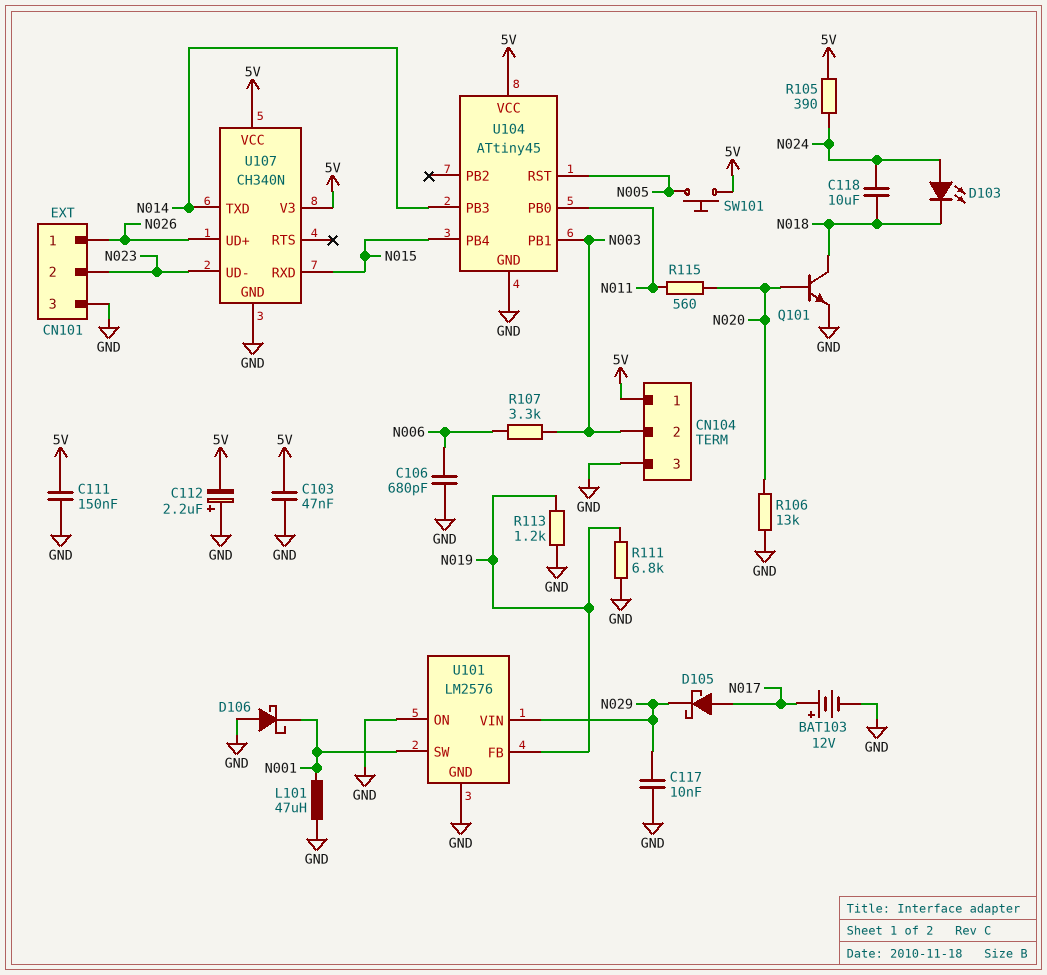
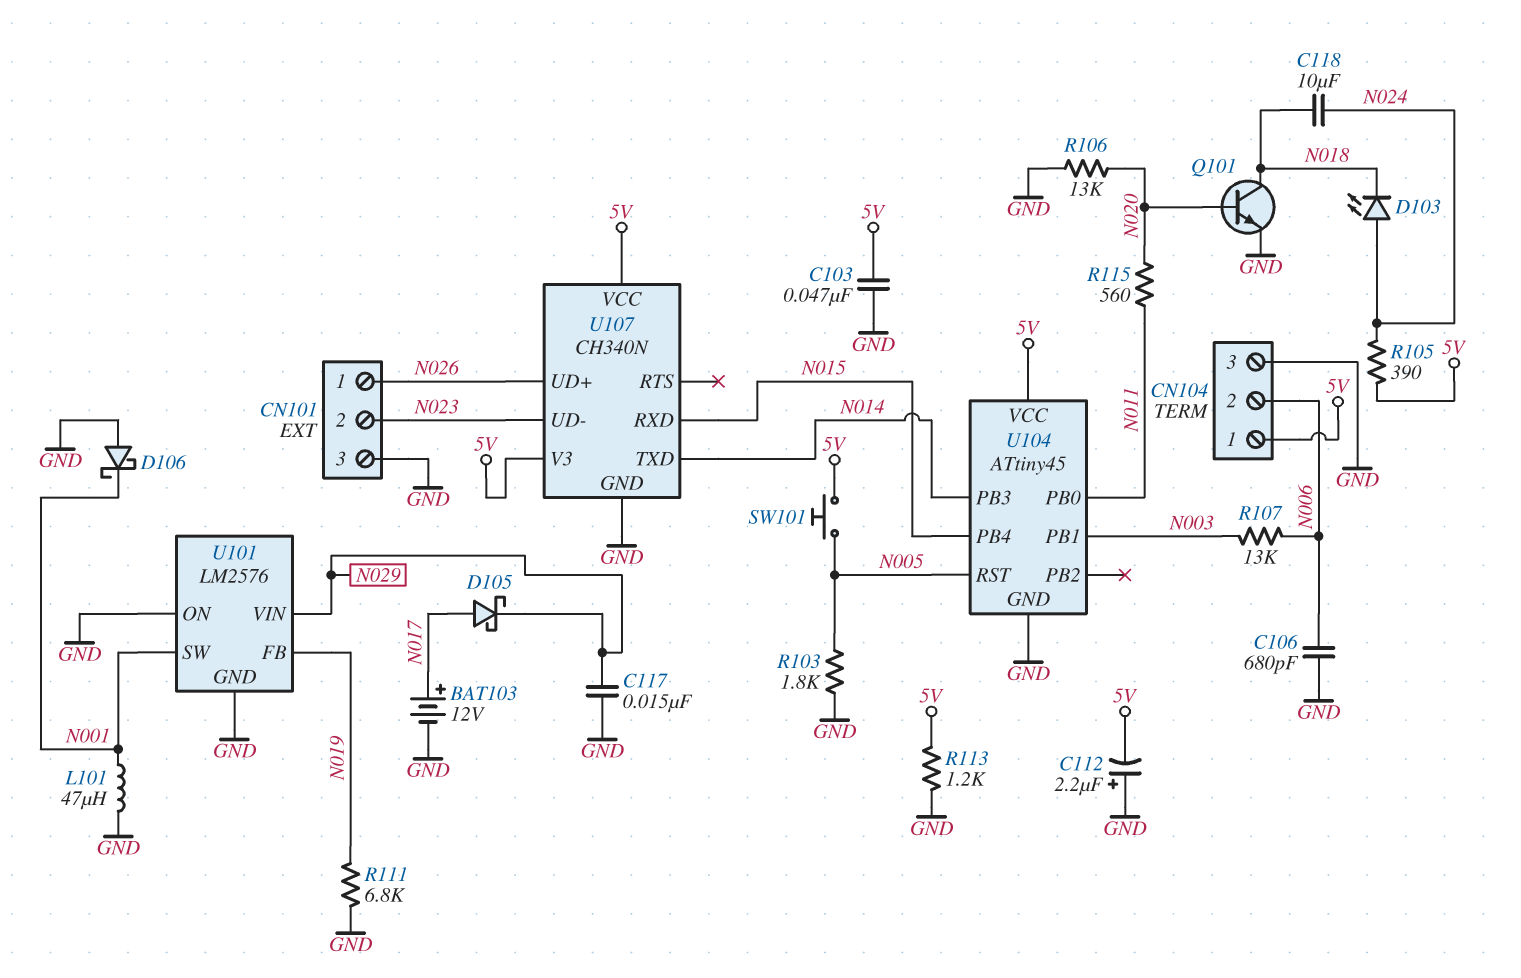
C111: 150nF (5V, GND) -> none
C117: 10nF (GND, N029) -> 15nF (GND, N029)
CN104 pin 2: N003 -> N006
R103: none -> 1.8k (GND, N005)
R107: 3.3k (N003, N006) -> 13k (N003, N006)
R113: 1.2k (GND, N019) -> 1.2k (5V, GND)

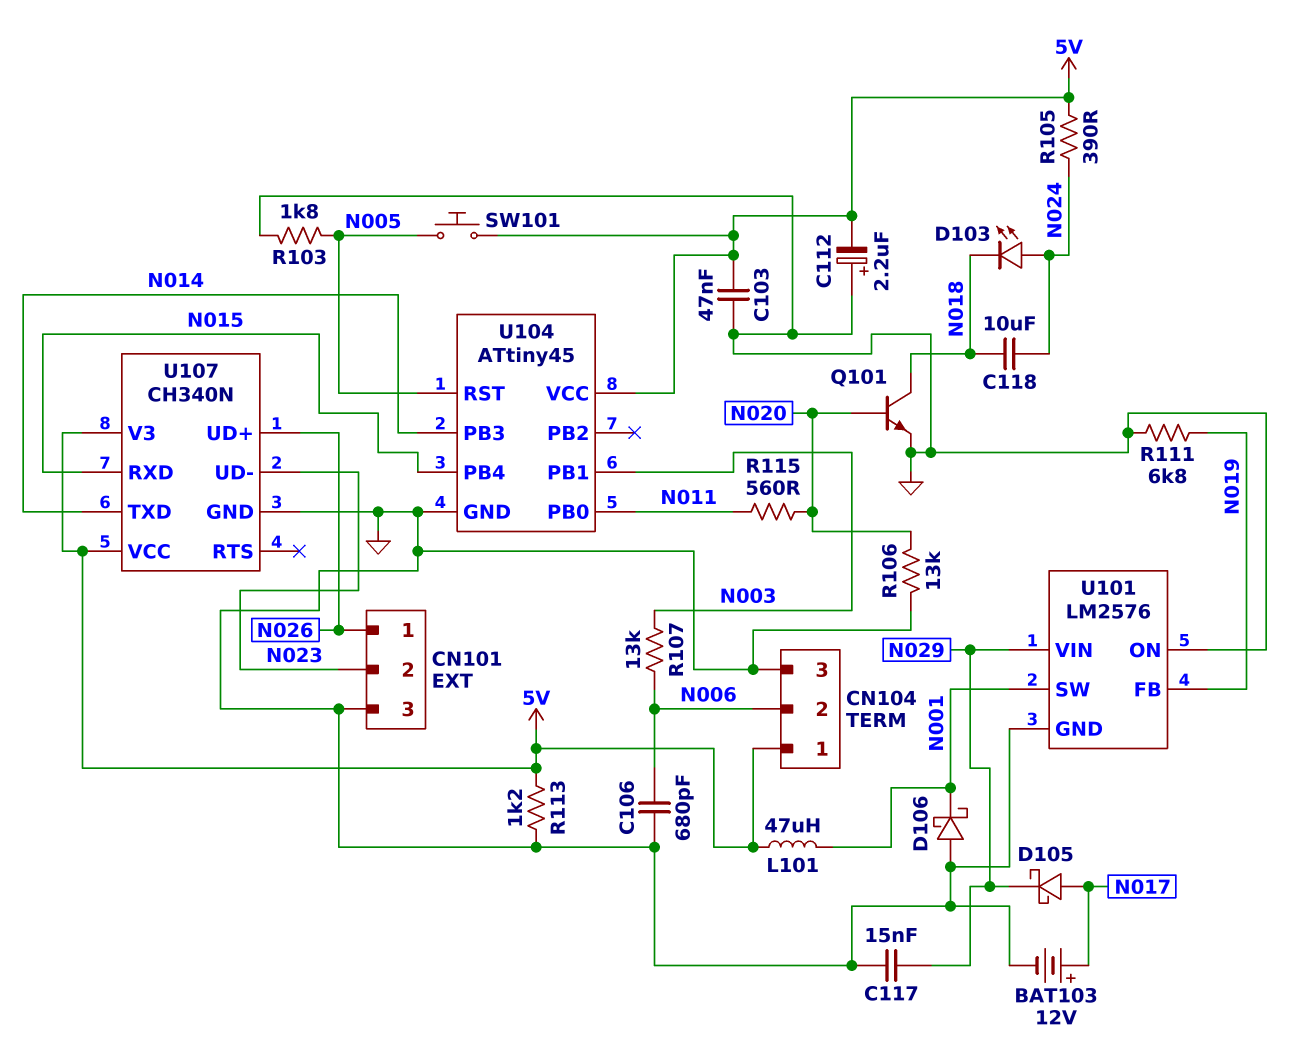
L101: 47uH (GND, N001) -> 47uH (5V, N001)

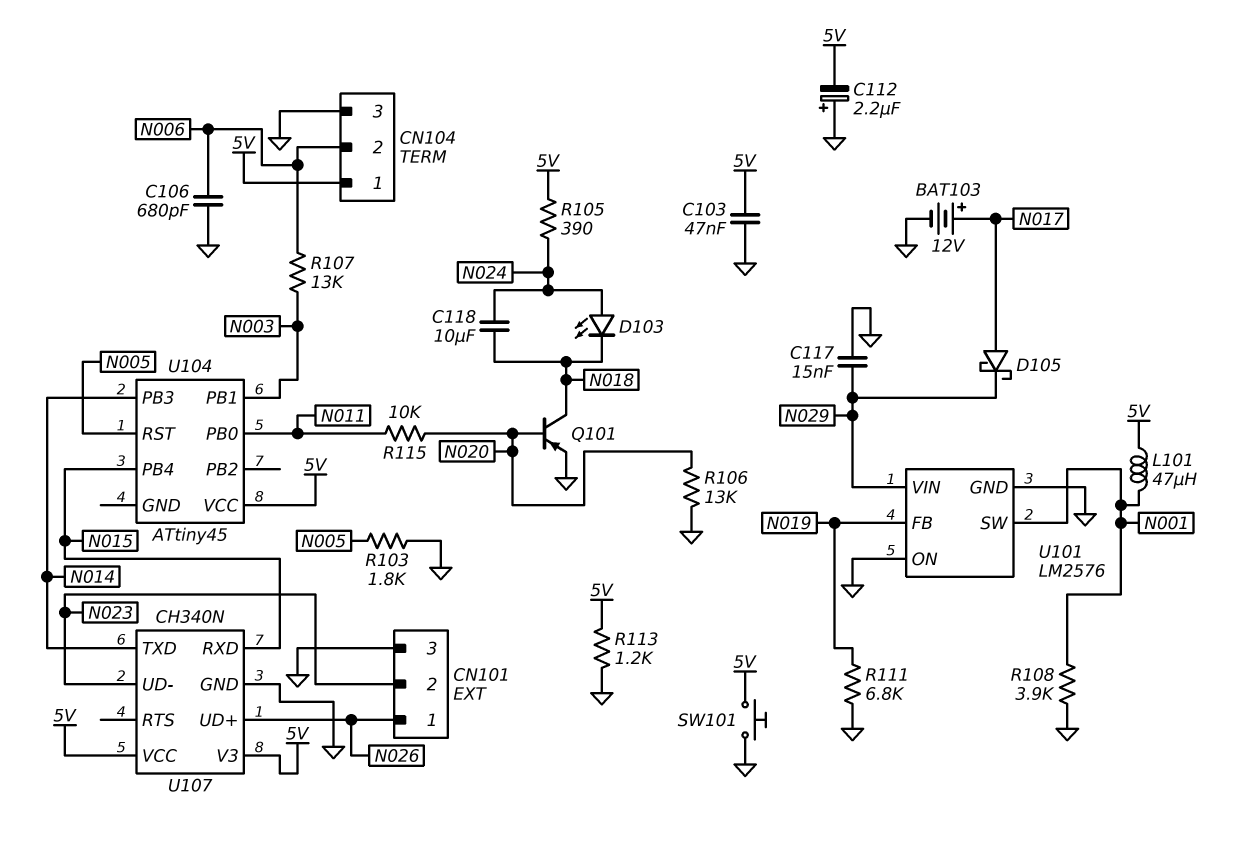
D106: schottky (A GND, K N001) -> none
Q101: NPN (B N020, C N018, E GND) -> PNP (B N020, C N018, E GND)
R108: none -> 3.9k (GND, N001)
R115: 560 (N011, N020) -> 10k (N011, N020)
SW101: button (5V, N005) -> button (5V, GND)
U104 pin GND: GND -> none

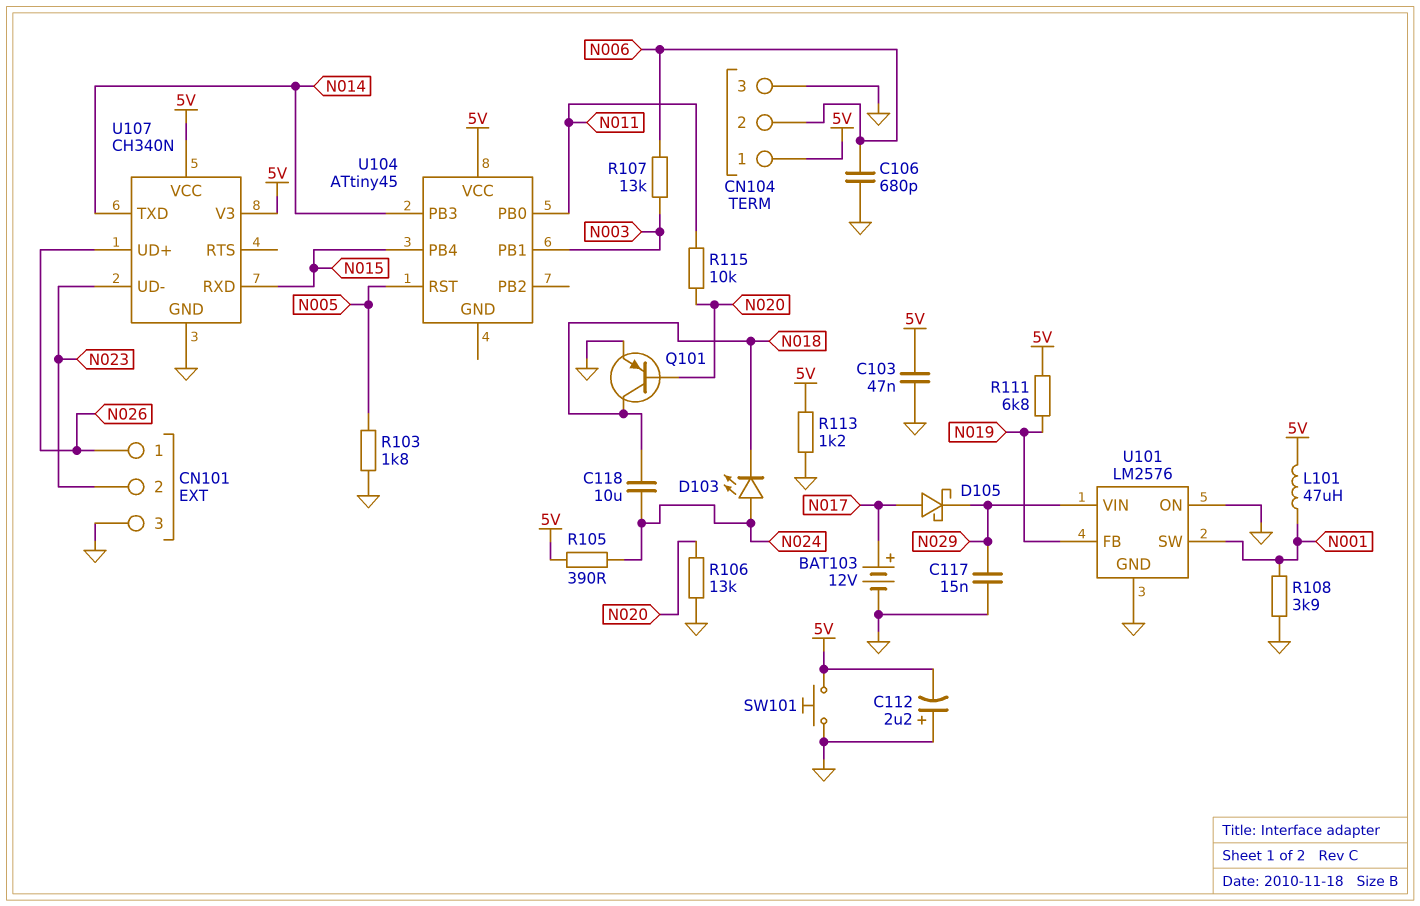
R111: 6.8k (GND, N019) -> 6.8k (5V, N019)

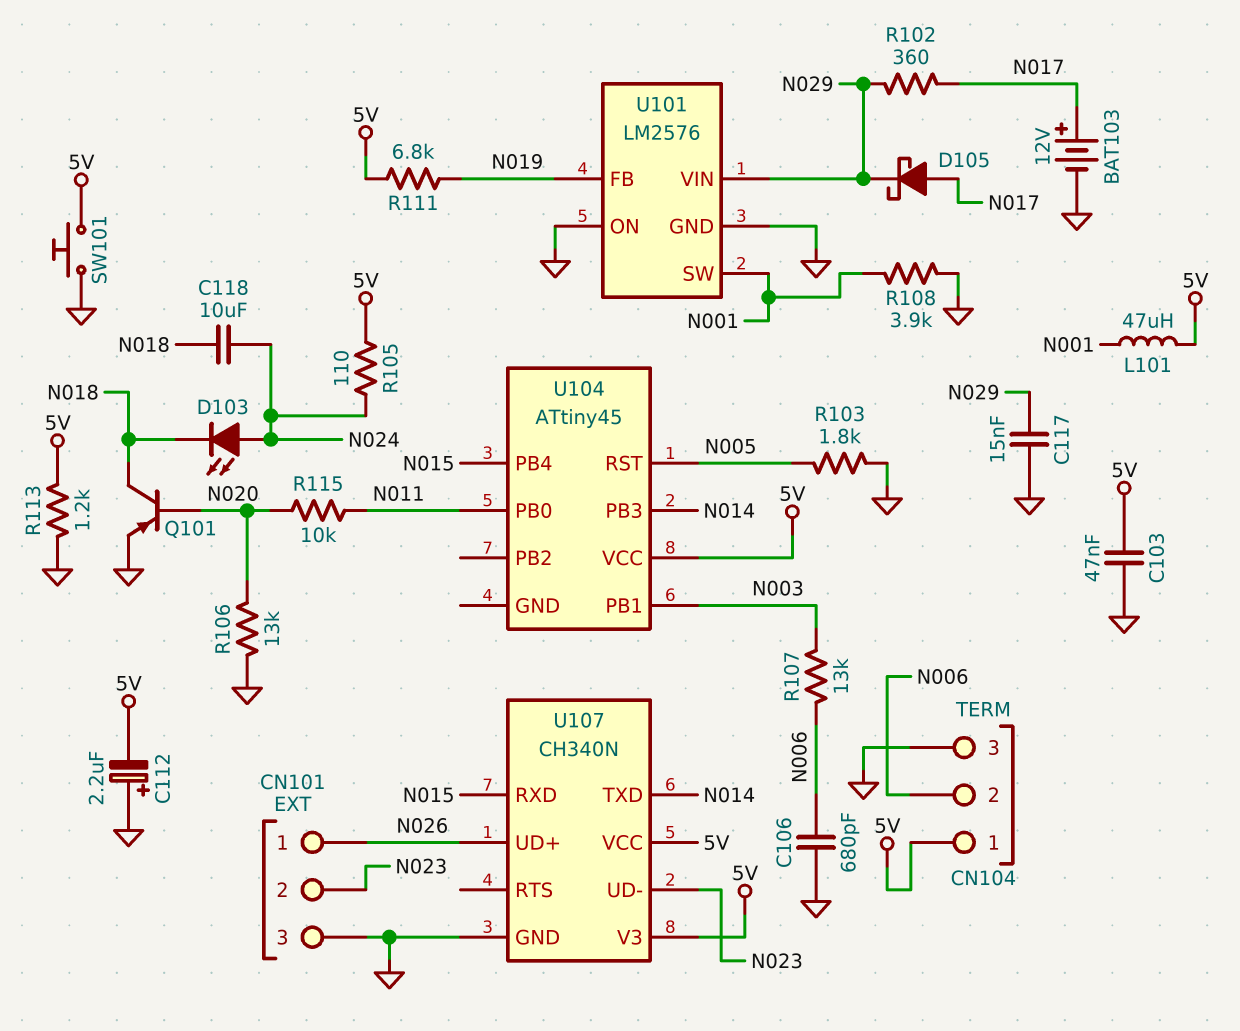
R102: none -> 360 (N017, N029)
R105: 390 (5V, N024) -> 110 (5V, N024)

